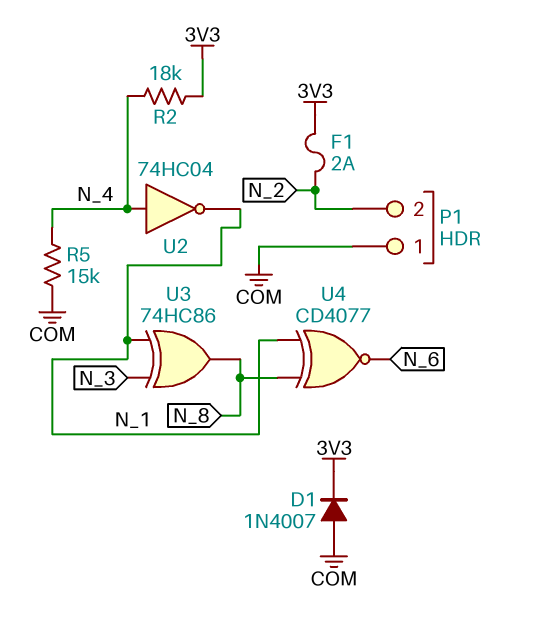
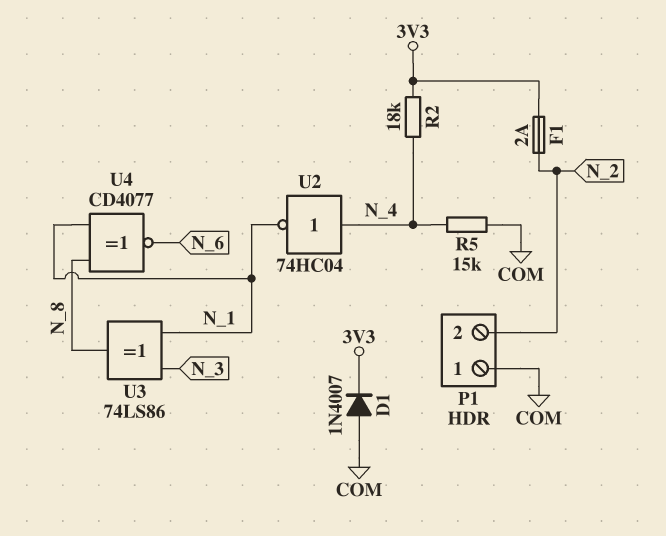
U3: XOR 74HC86 (in N_1, in N_3, out N_8) -> XOR 74LS86 (in N_1, in N_3, out N_8)

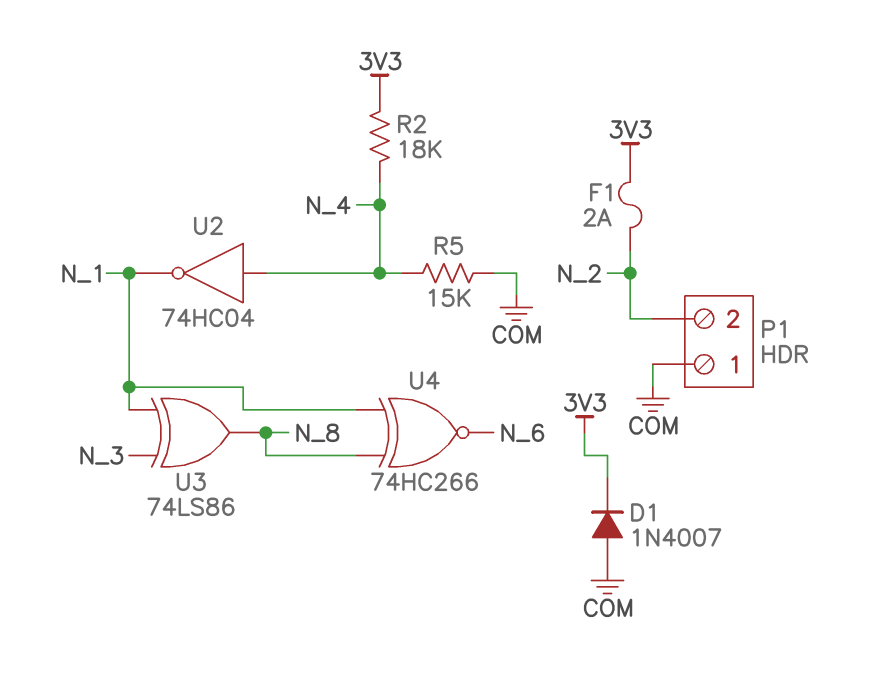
U4: XNOR CD4077 (in N_1, in N_8, out N_6) -> XNOR 74HC266 (in N_1, in N_8, out N_6)

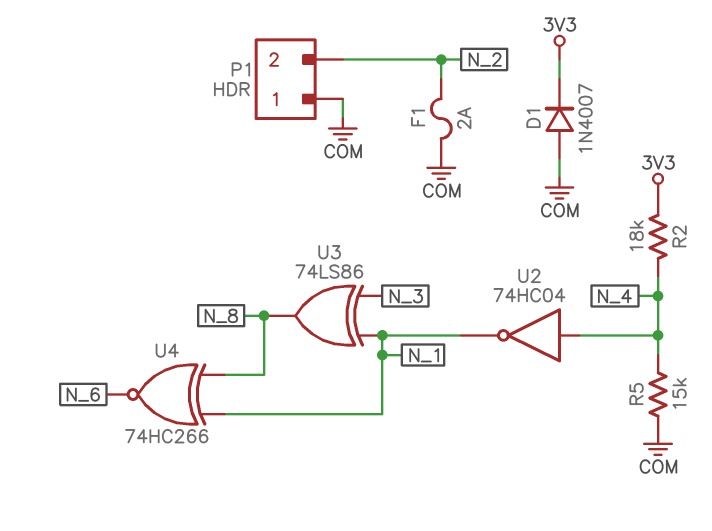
F1: 2A (3V3, N_2) -> 2A (COM, N_2)

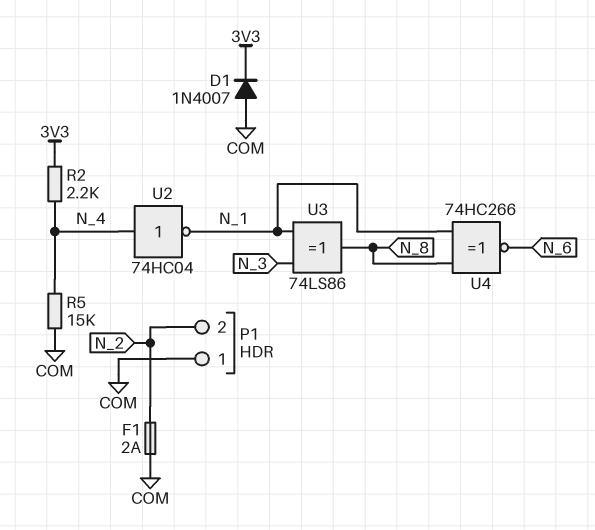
R2: 18k (3V3, N_4) -> 2.2k (3V3, N_4)

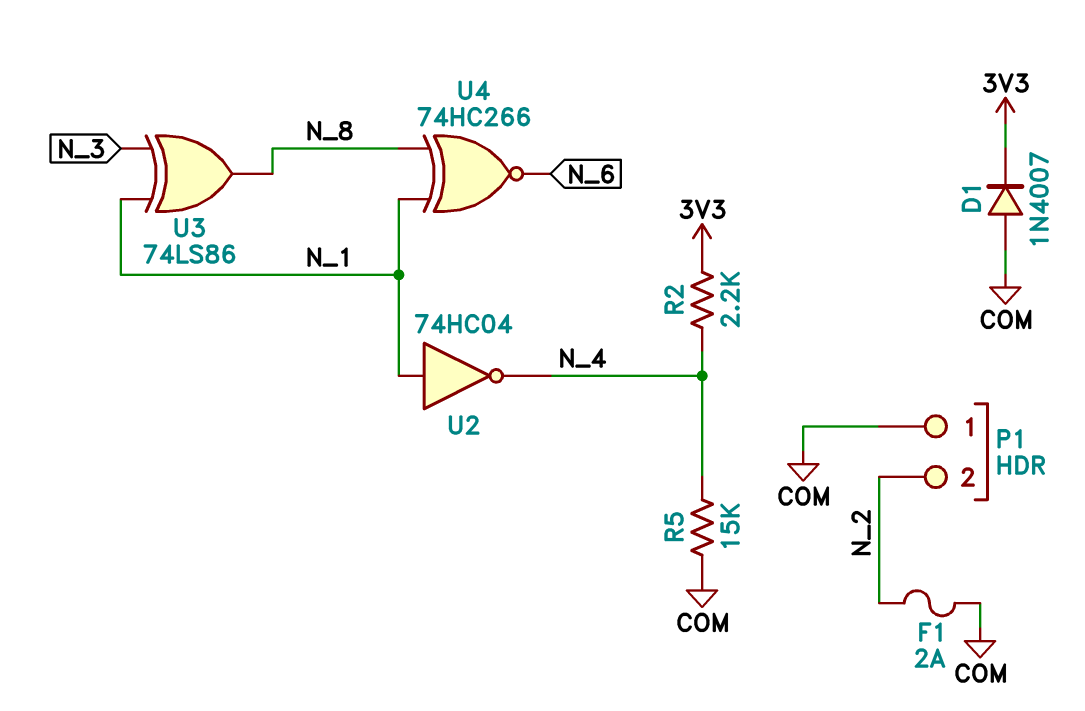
U2: NOT 74HC04 (in N_4, out N_1) -> NOT 74HC04 (in N_1, out N_4)

